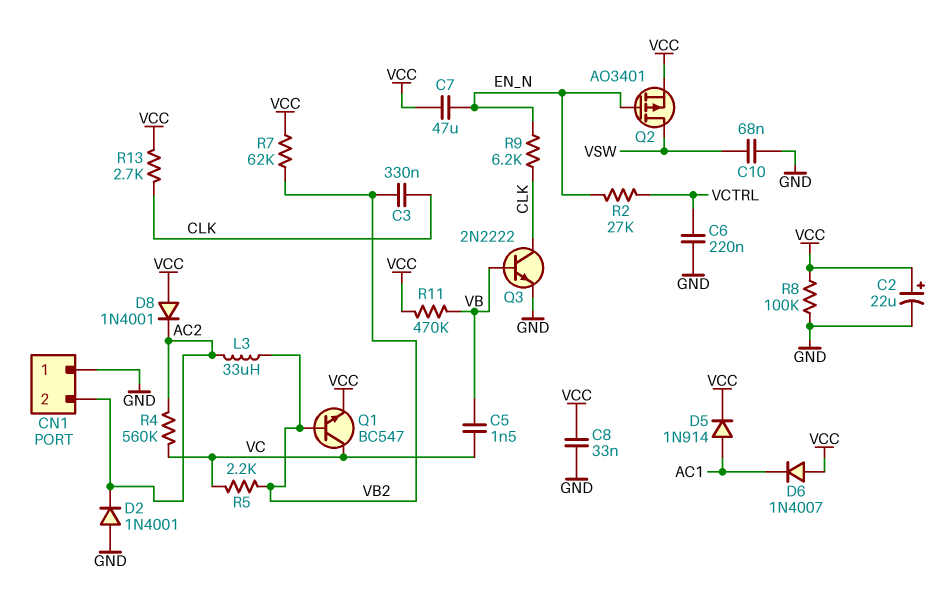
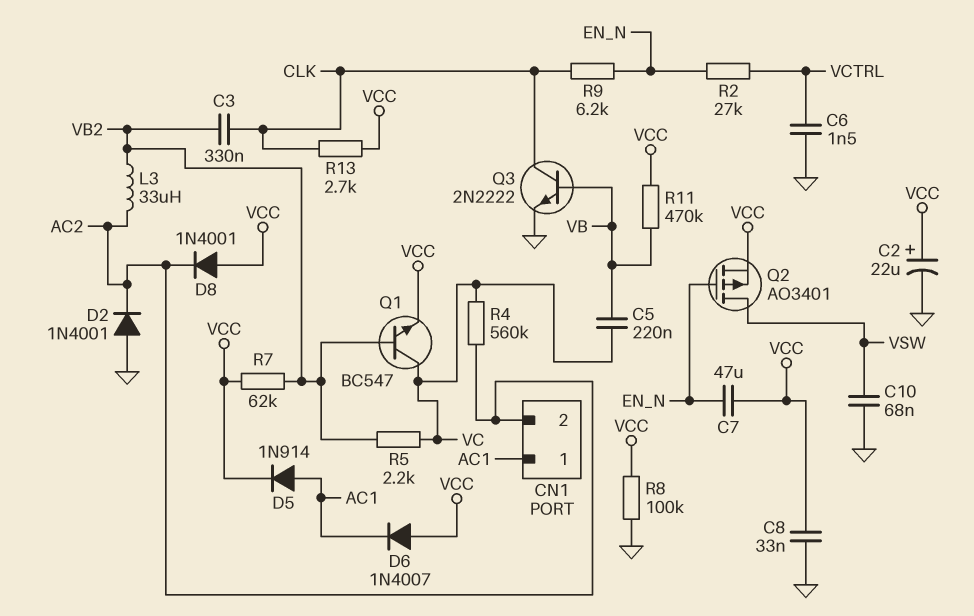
C5: 1.5nF (VB, VC) -> 220nF (VB, VC)
C6: 220nF (GND, VCTRL) -> 1.5nF (GND, VCTRL)
CN1 pin 1: GND -> AC1

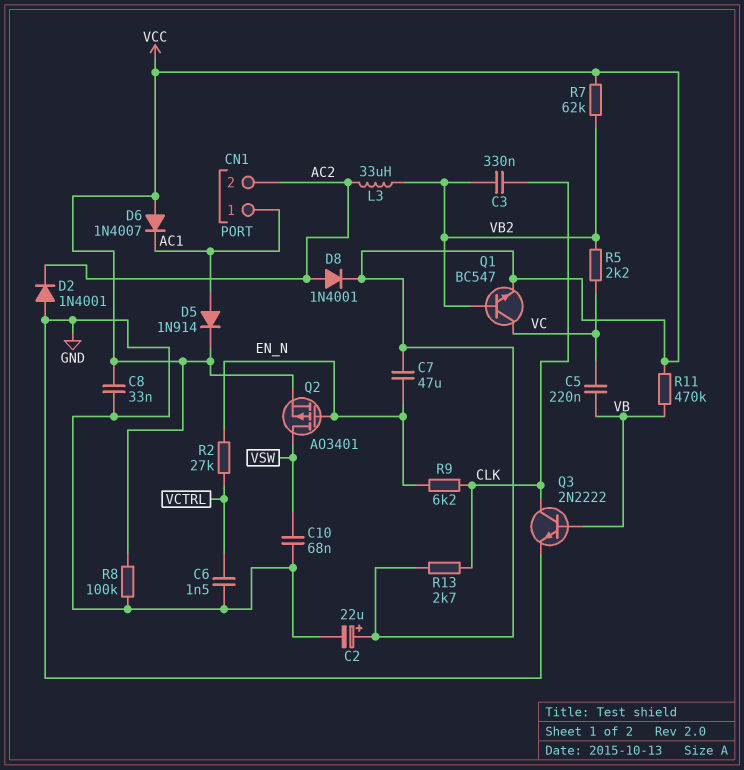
D8: diode 1N4001 (A VCC, K AC2) -> diode 1N4001 (A AC2, K VCC)
R4: 560k (AC2, VC) -> none

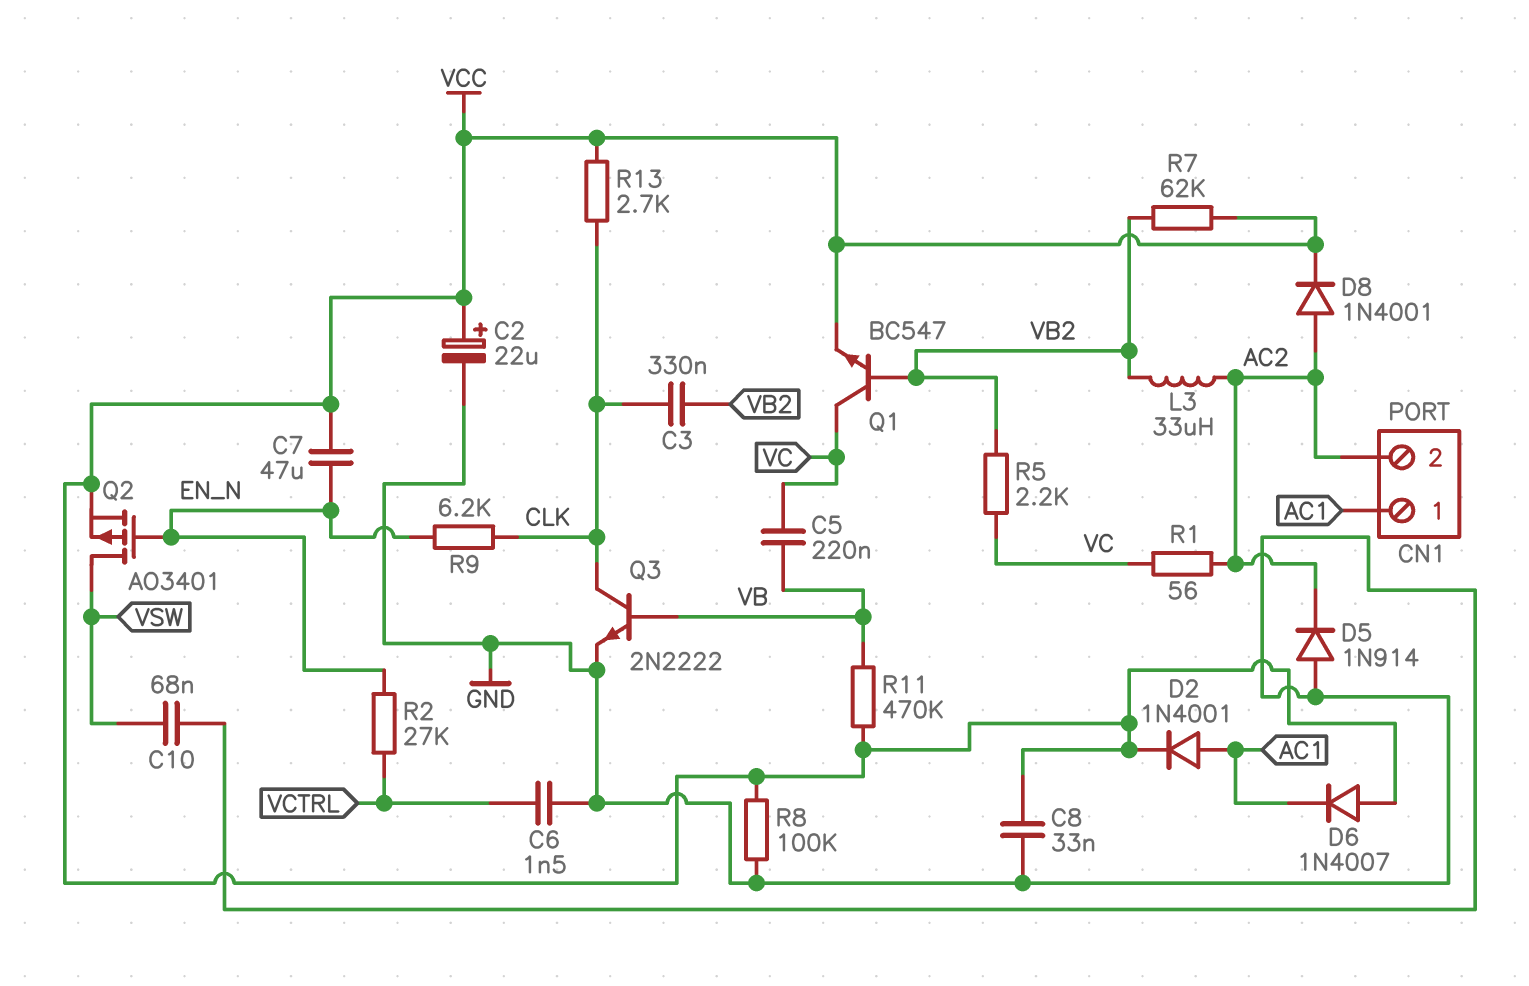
D2: diode 1N4001 (A GND, K AC2) -> diode 1N4001 (A AC1, K VCC)
D5: diode 1N914 (A AC1, K VCC) -> diode 1N914 (A GND, K AC2)
R1: none -> 56 (AC2, VC)

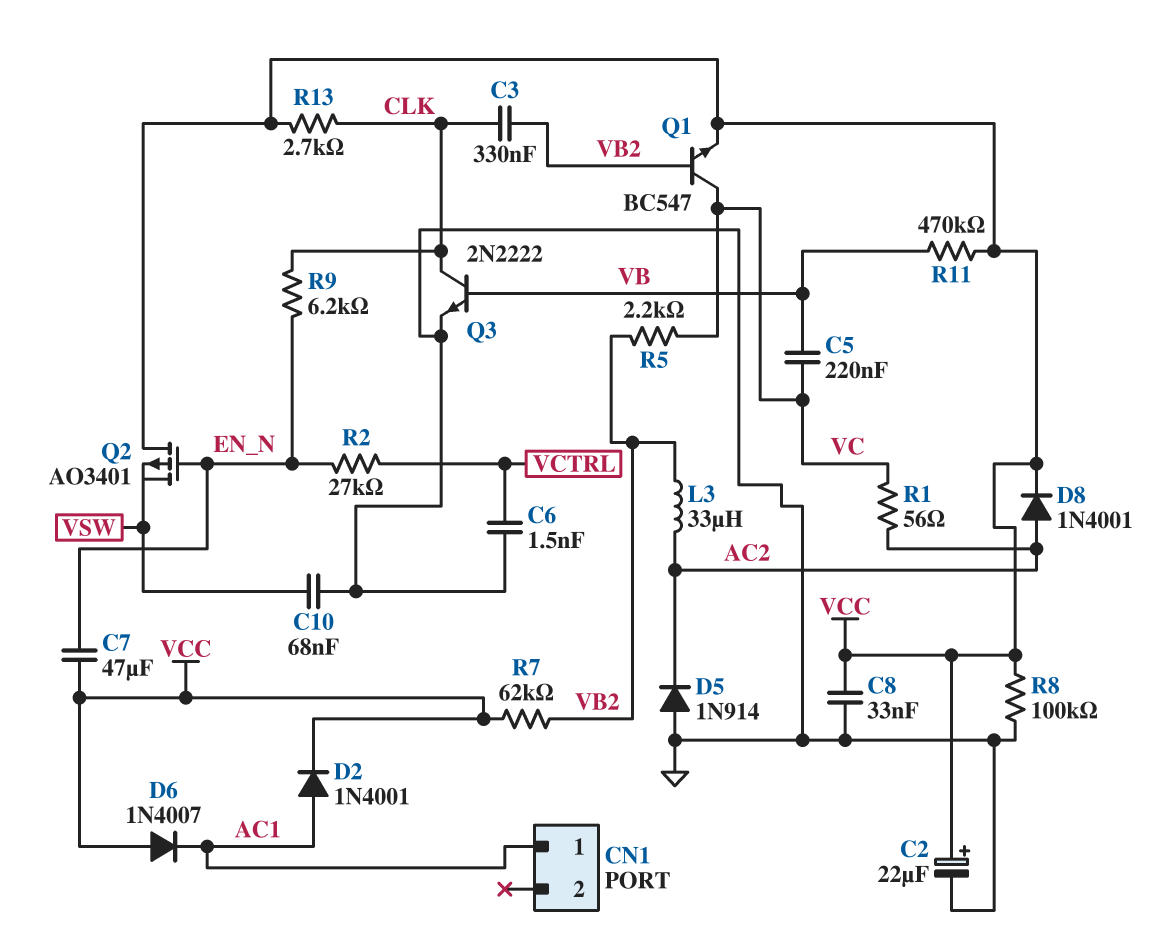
CN1 pin 2: AC2 -> none
Q2: PMOS AO3401 (G EN_N, D VSW, S VCC) -> PMOS AO3401 (G EN_N, D VCC, S VSW)

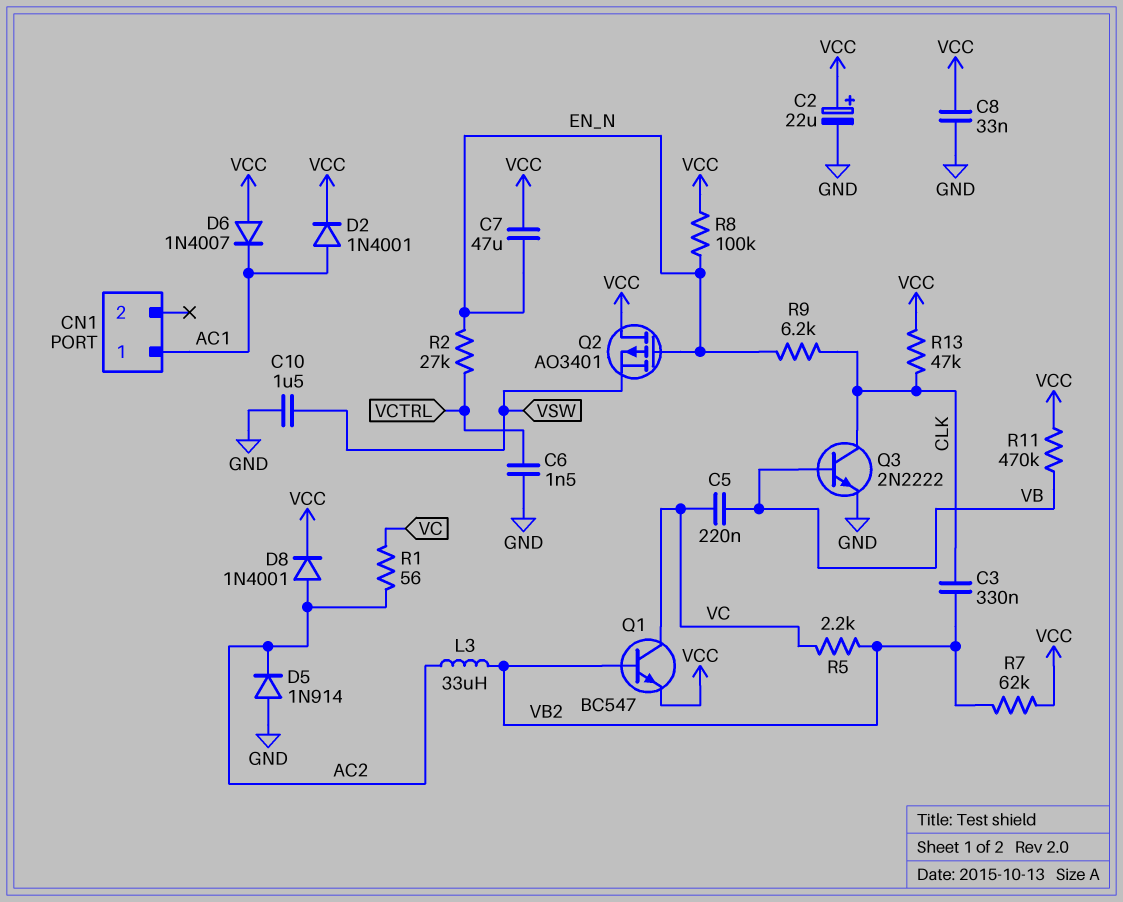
C10: 68nF (GND, VSW) -> 1.5uF (GND, VSW)
R8: 100k (GND, VCC) -> 100k (EN_N, VCC)
R13: 2.7k (CLK, VCC) -> 47k (CLK, VCC)

